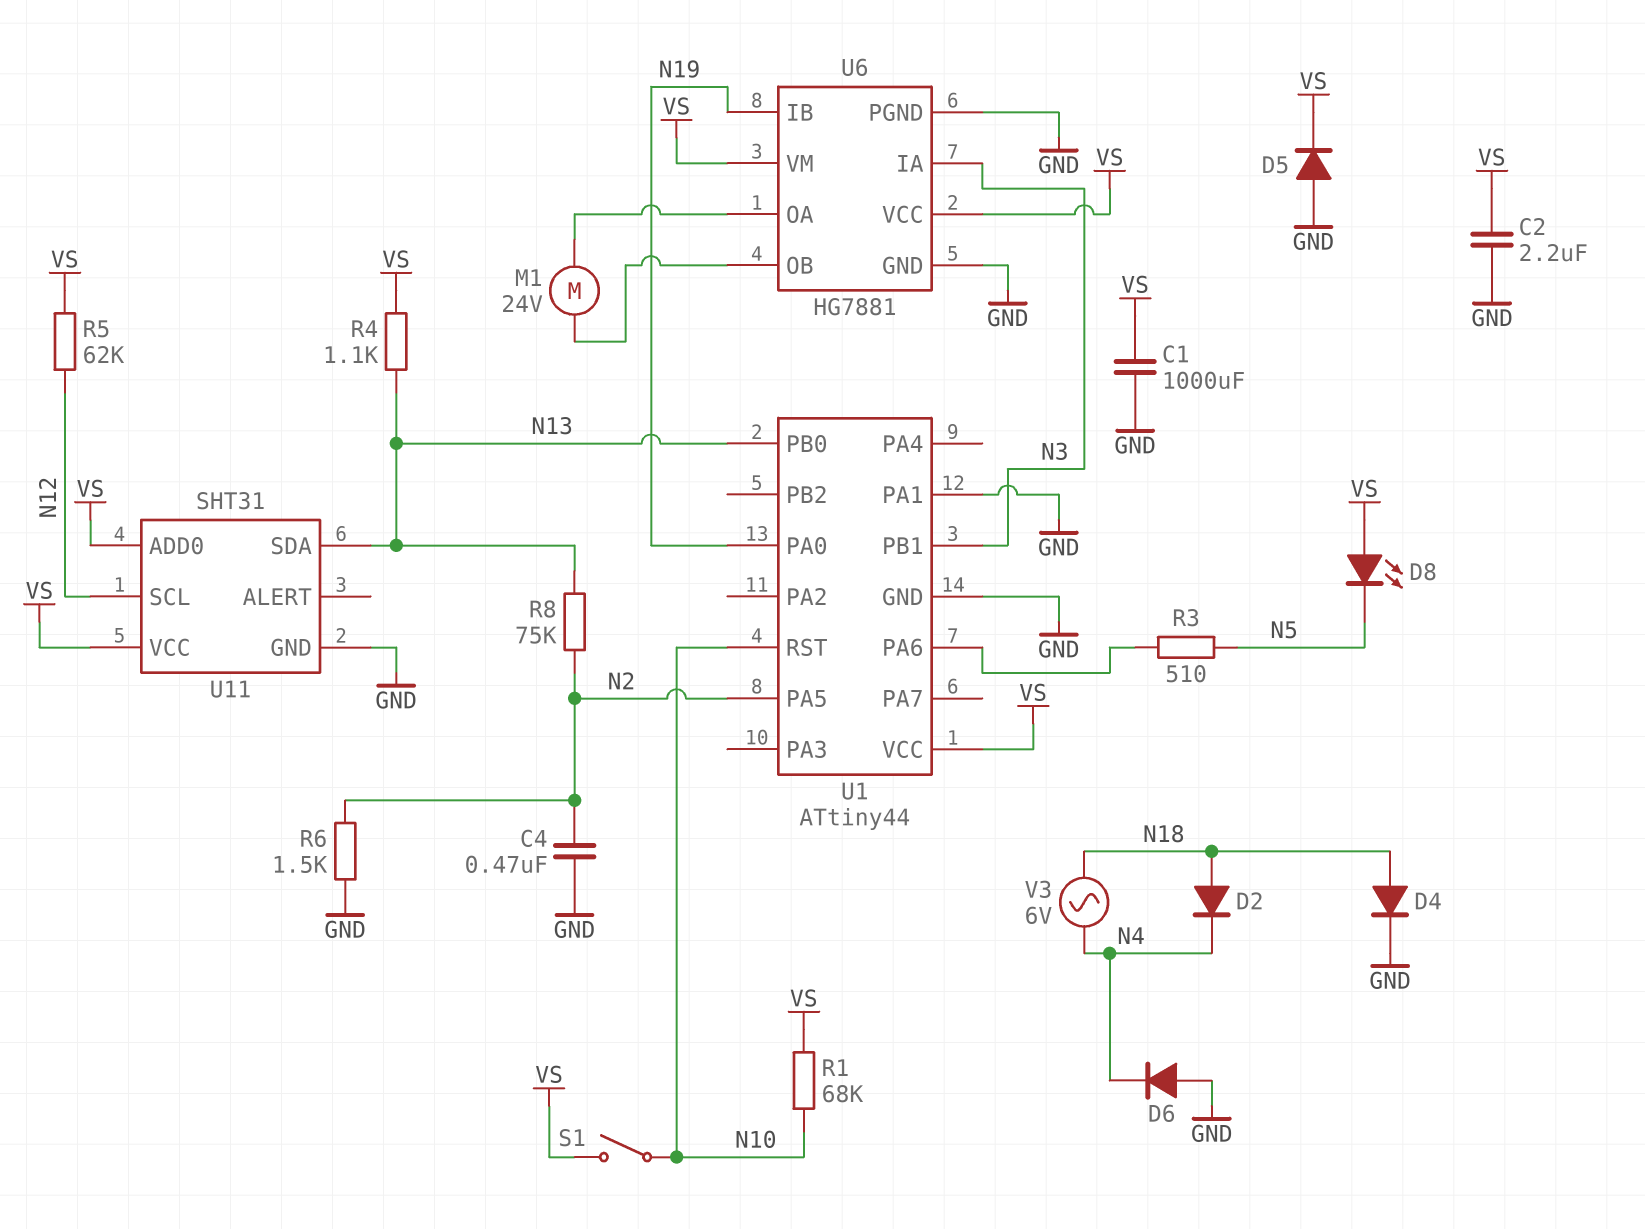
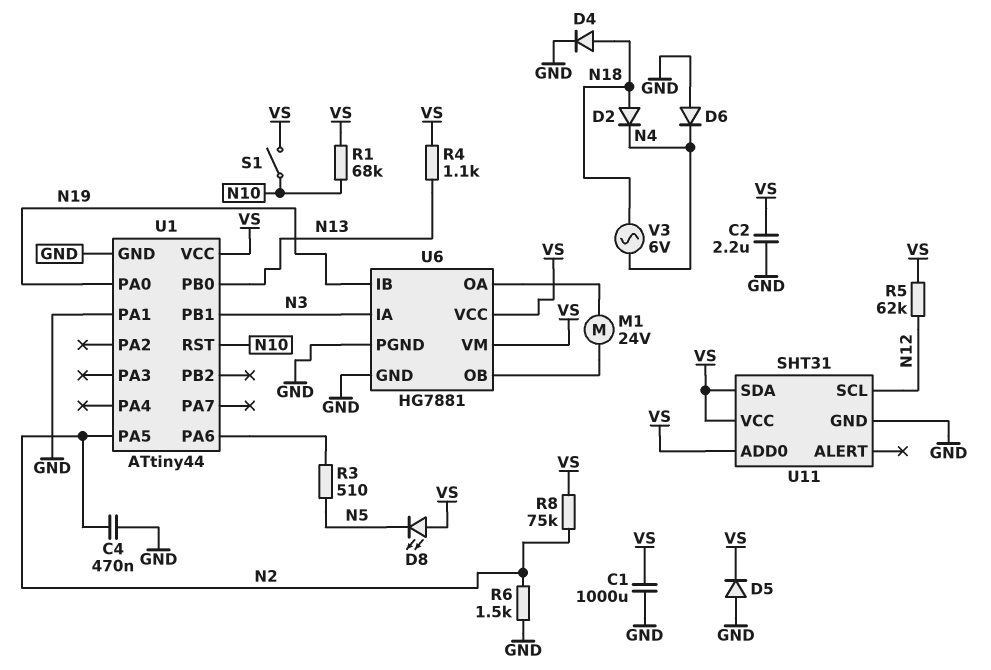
R8: 75k (N2, N13) -> 75k (N2, VS)
U11 pin SDA: N13 -> VS

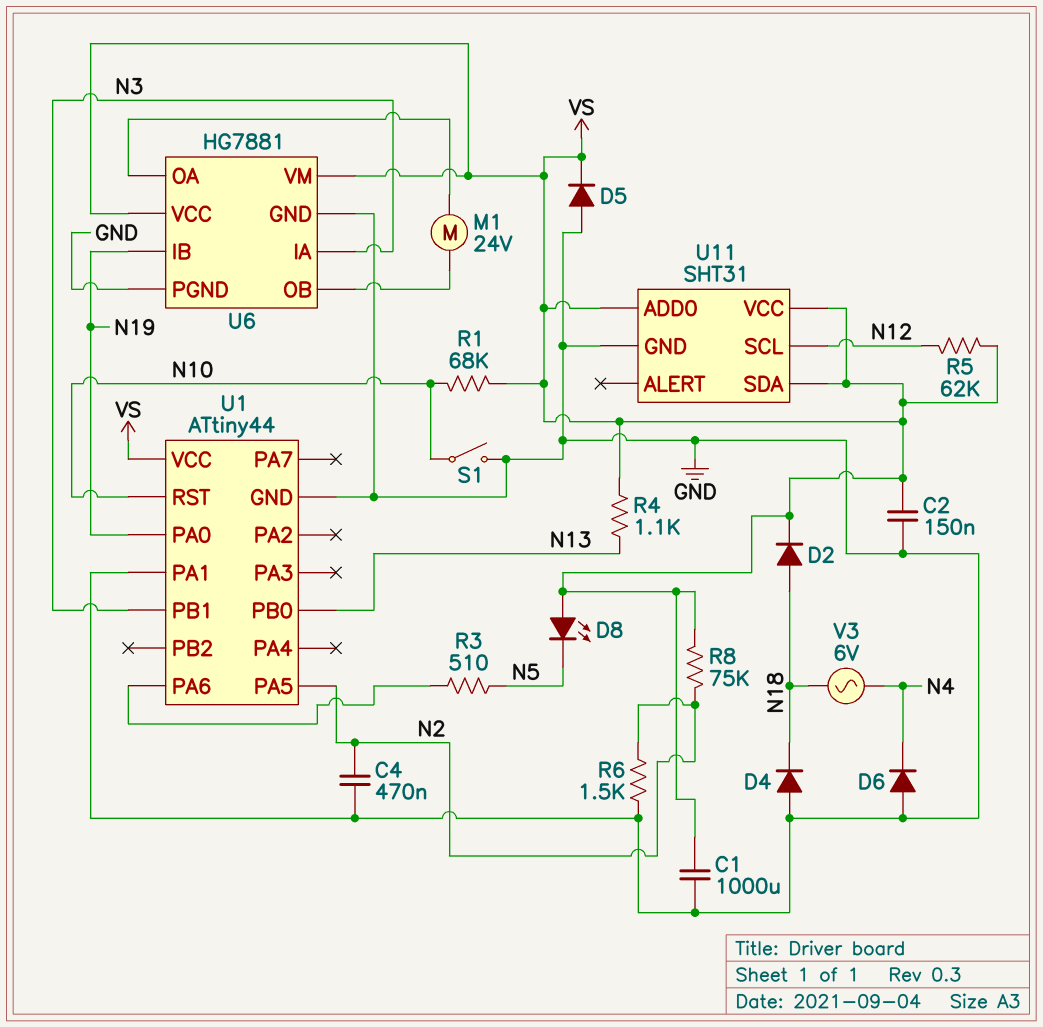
C2: 2.2uF (GND, VS) -> 150nF (GND, VS)
D2: diode (A N18, K N4) -> diode (A N18, K VS)
D4: diode (A N18, K GND) -> diode (A GND, K N18)
S1: switch (N10, VS) -> switch (GND, N10)

